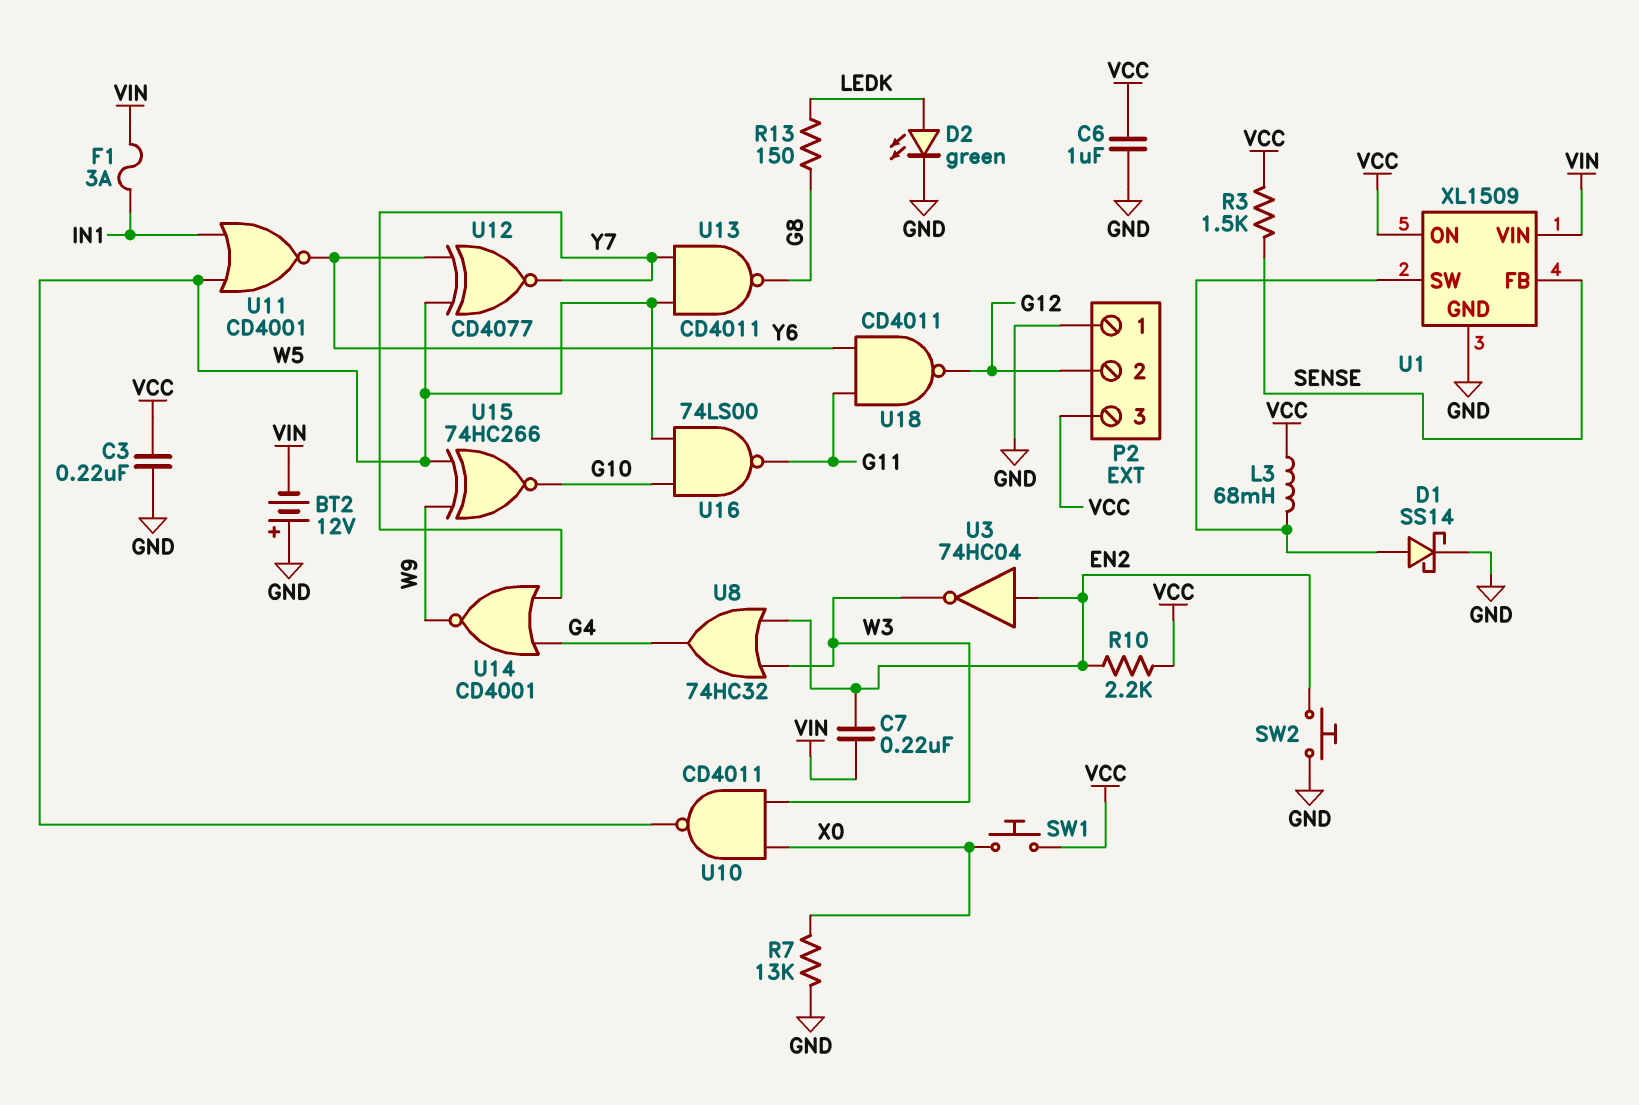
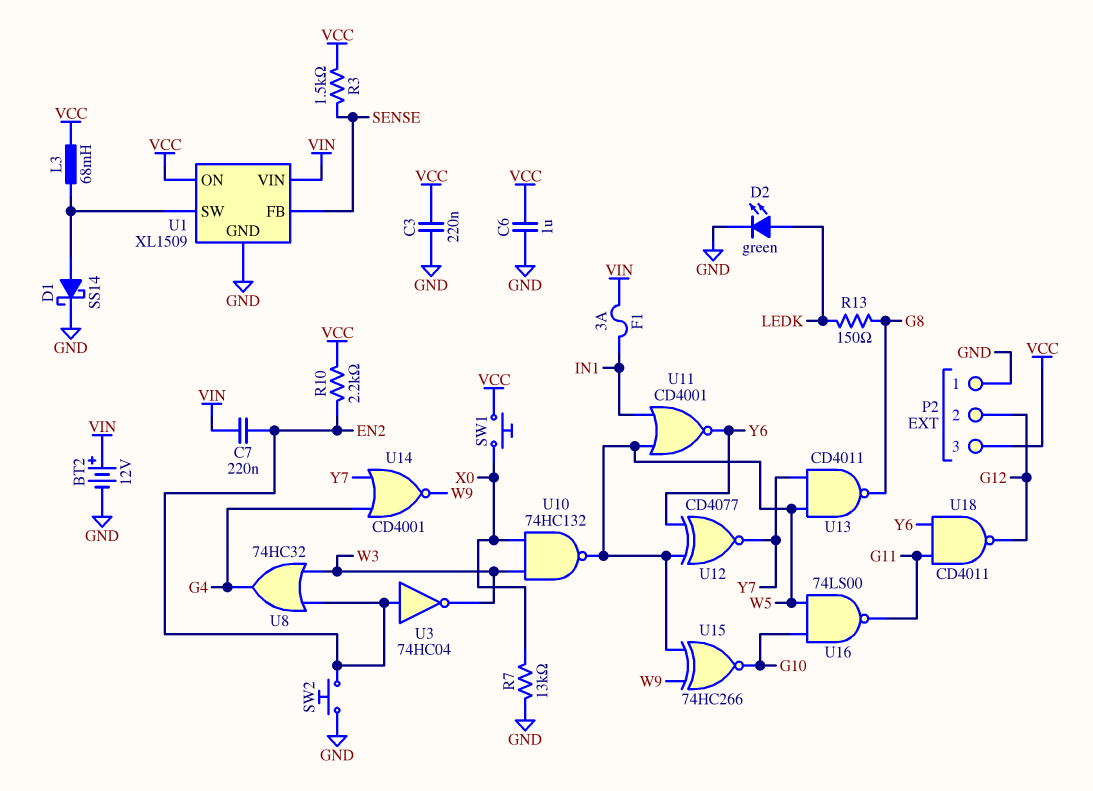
BT2: 12V (plus GND, minus VIN) -> 12V (plus VIN, minus GND)
U10: NAND CD4011 (in W3, in X0, out W5) -> NAND 74HC132 (in W3, in X0, out W5)

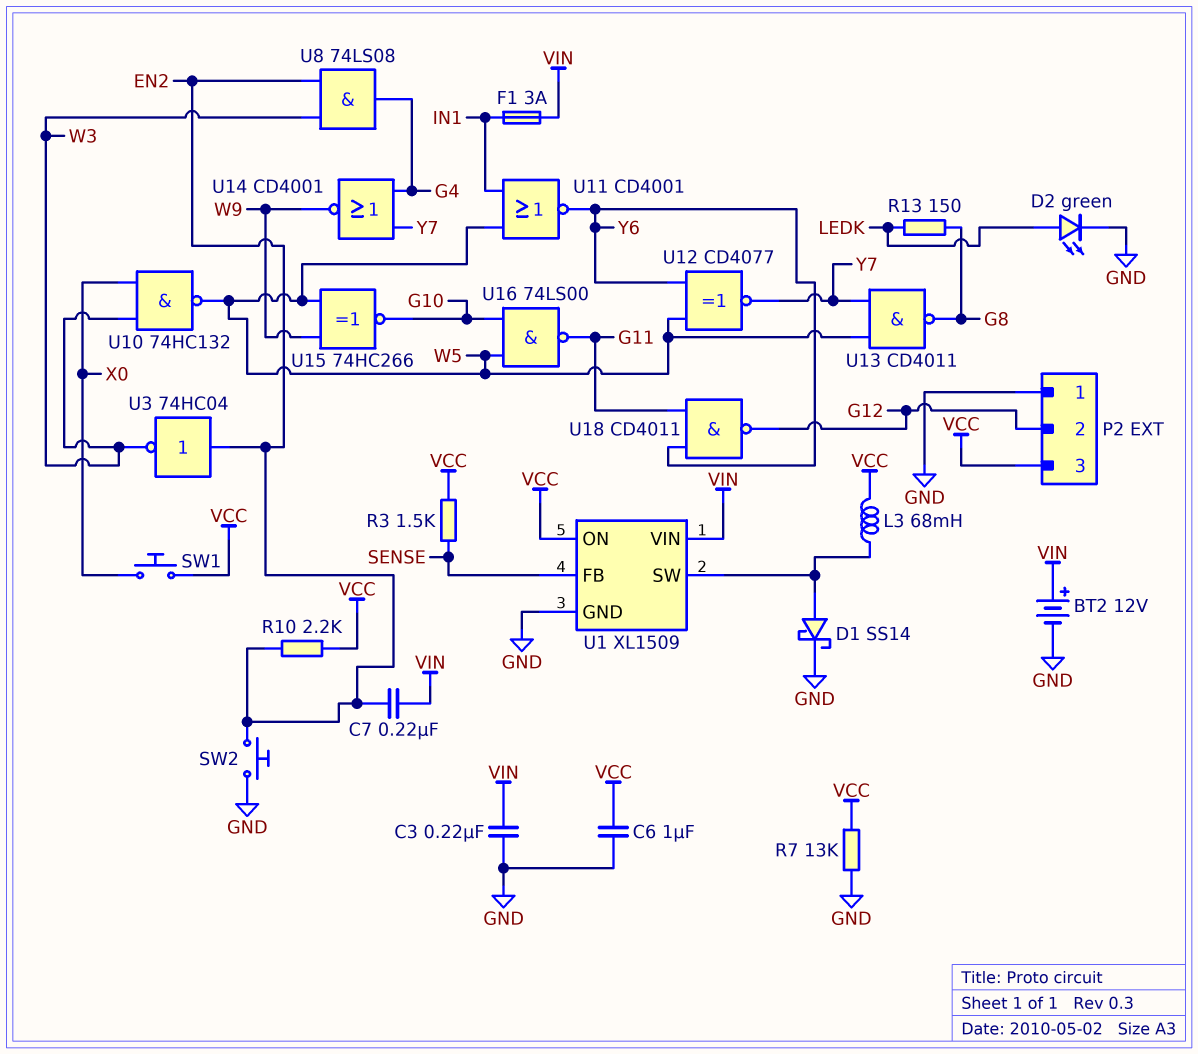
C3: 220nF (GND, VCC) -> 220nF (GND, VIN)
R7: 13k (GND, X0) -> 13k (GND, VCC)
U8: OR 74HC32 (in EN2, in W3, out G4) -> AND 74LS08 (in EN2, in W3, out G4)

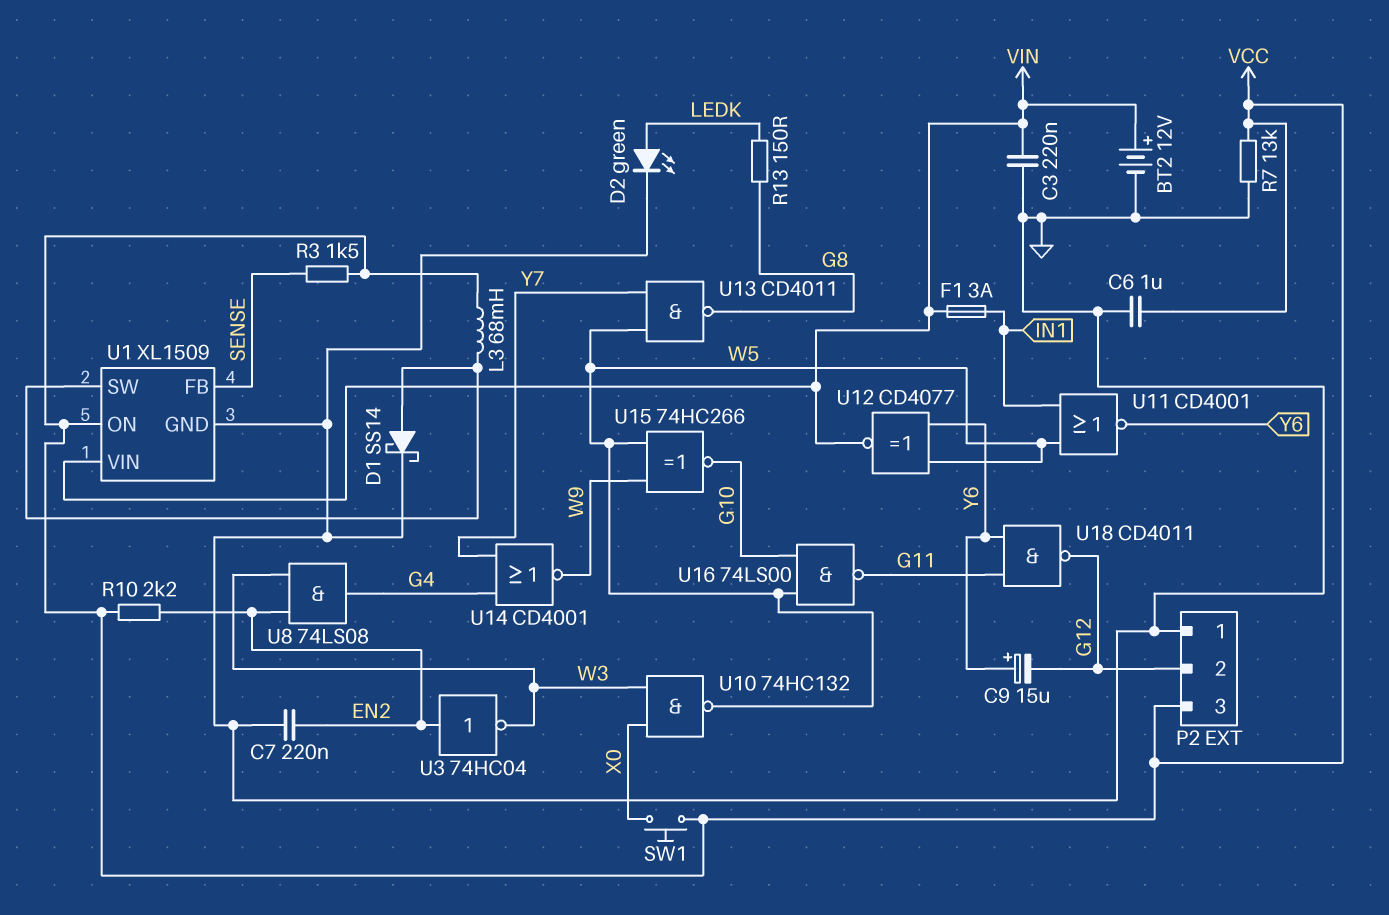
C7: 220nF (EN2, VIN) -> 220nF (EN2, GND)
C9: none -> 15uF (plus Y6, minus G12)
SW2: button (EN2, GND) -> none
U12: XNOR CD4077 (in W5, in Y6, out Y7) -> XNOR CD4077 (in W5, in Y6, out VIN)

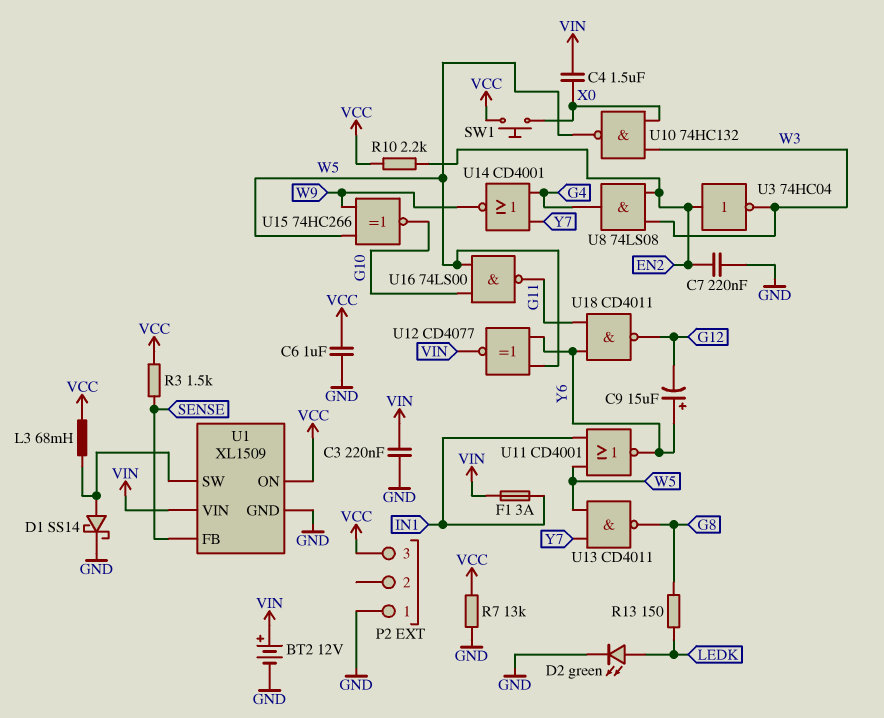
C4: none -> 1.5uF (VIN, X0)
P2 pin 2: G12 -> none

